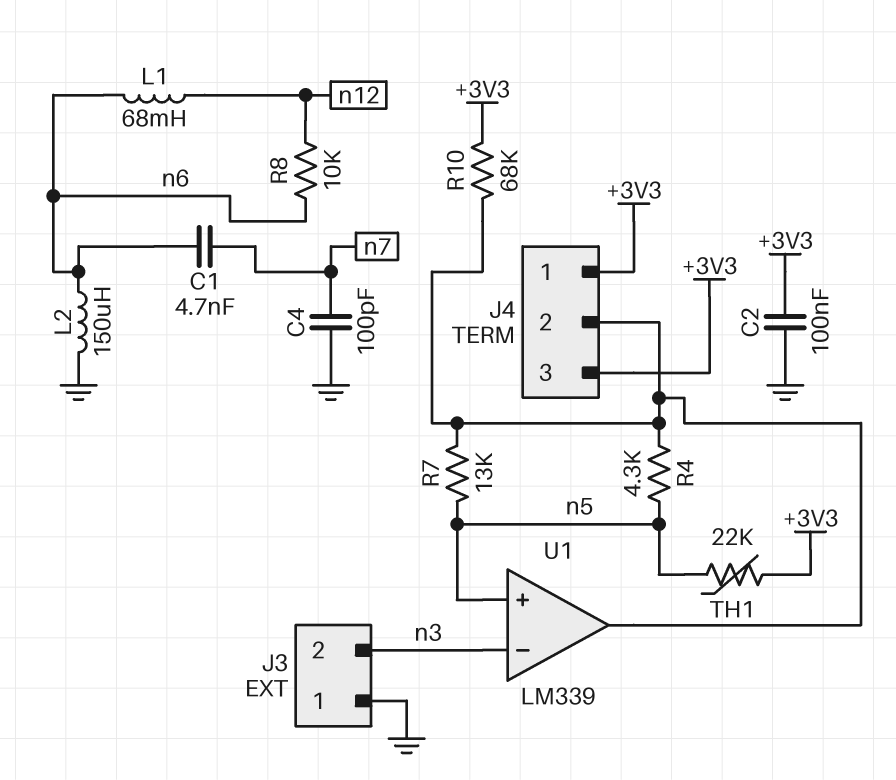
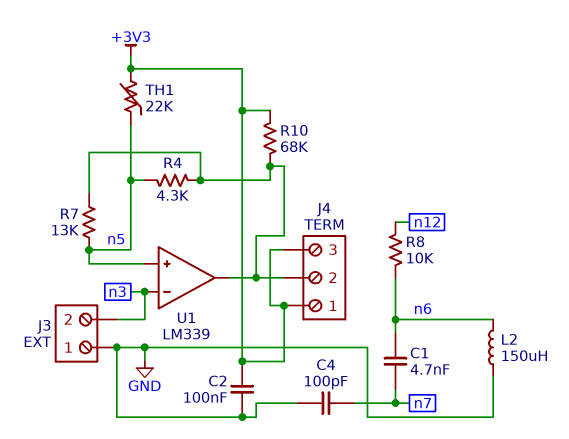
L1: 68mH (n6, n12) -> none

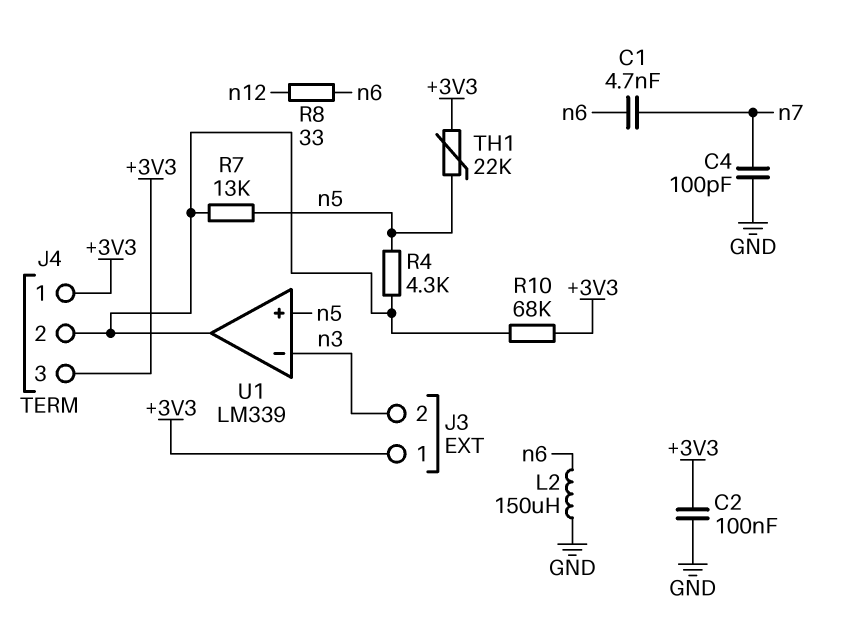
J3 pin 1: GND -> +3V3
R8: 10k (n6, n12) -> 33 (n6, n12)

